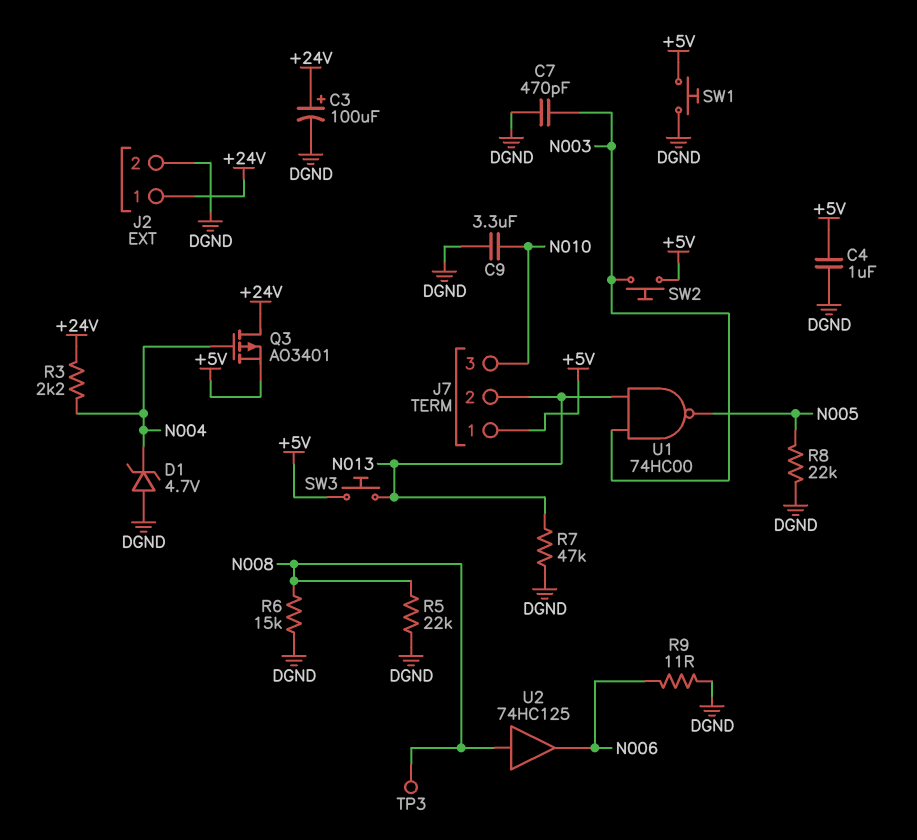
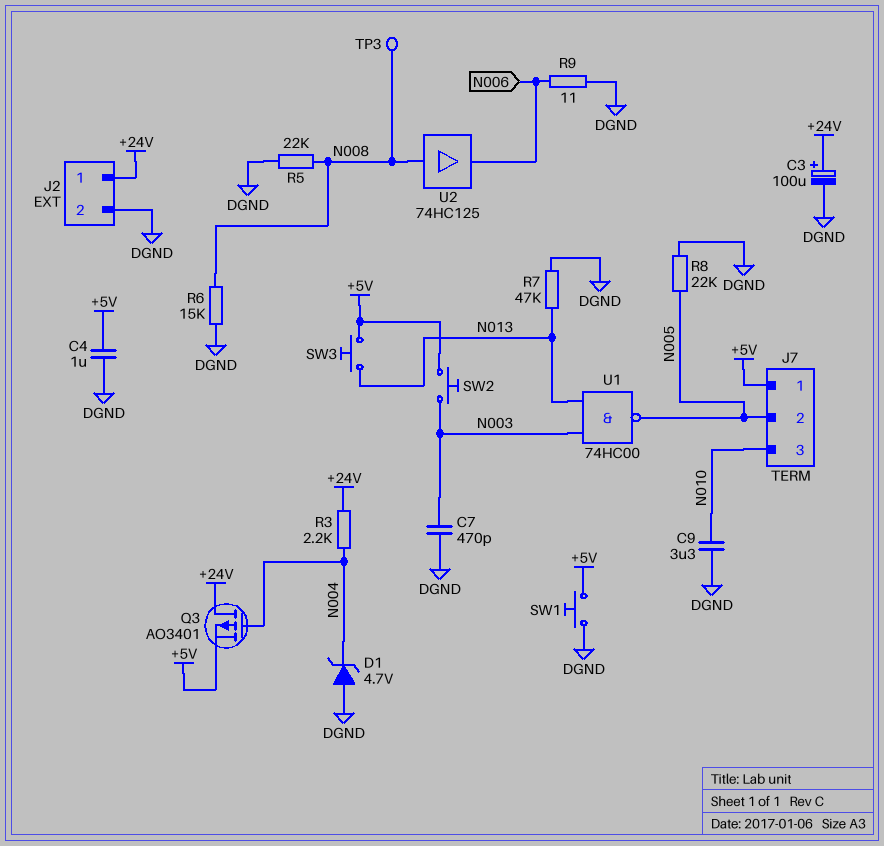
J7 pin 2: N013 -> N005

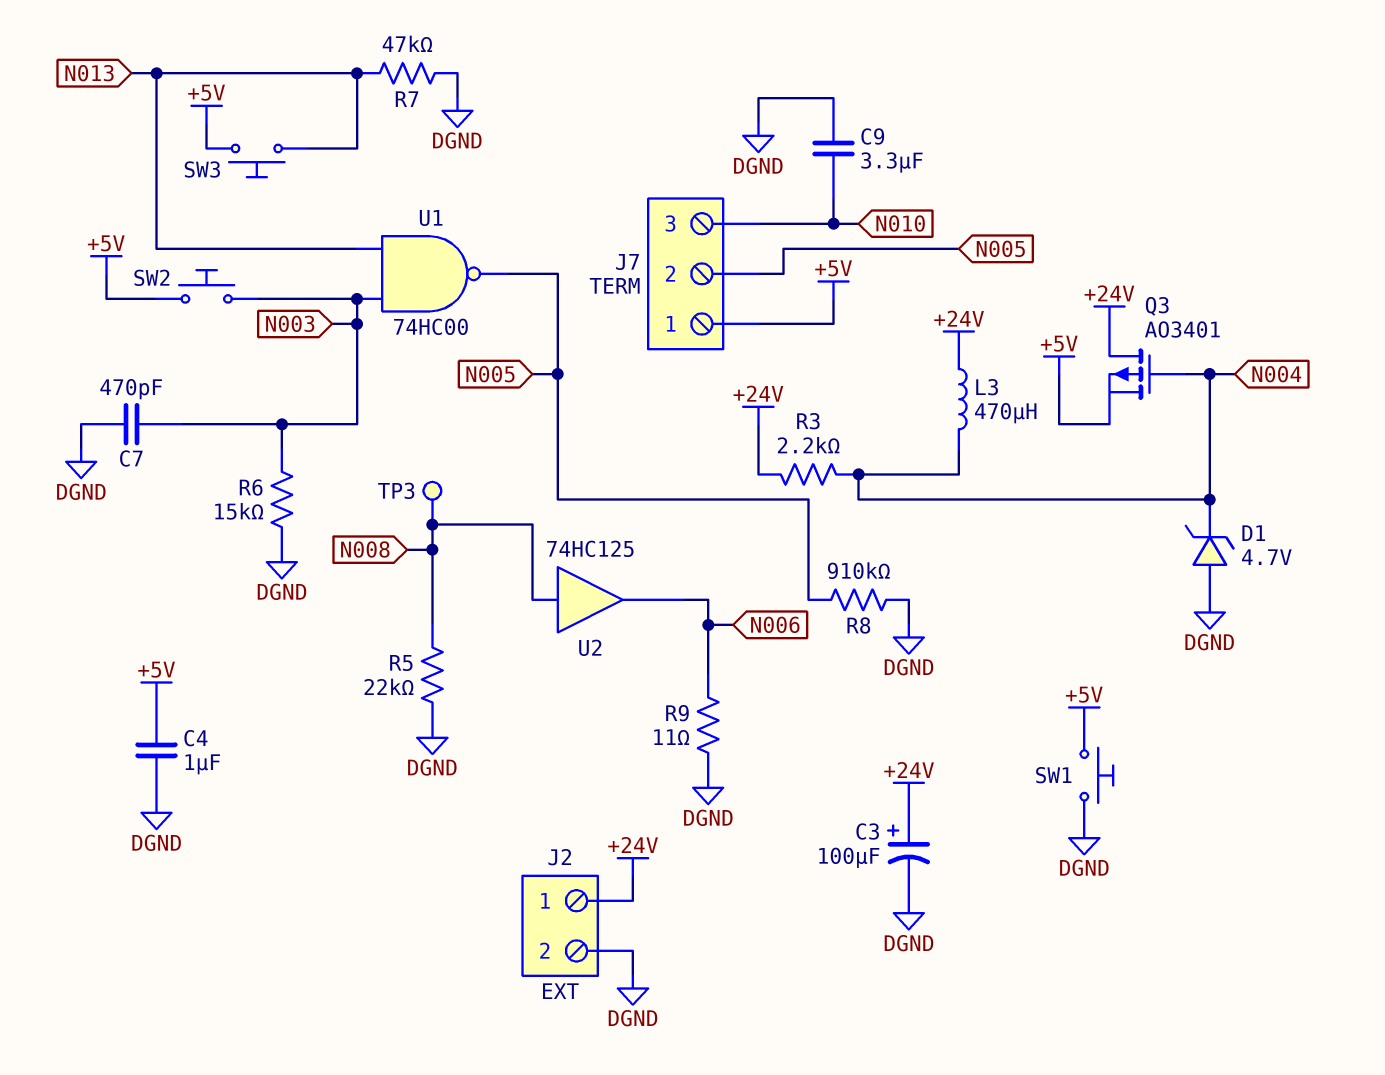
L3: none -> 470uH (+24V, N004)
R6: 15k (DGND, N008) -> 15k (DGND, N003)
R8: 22k (DGND, N005) -> 910k (DGND, N005)

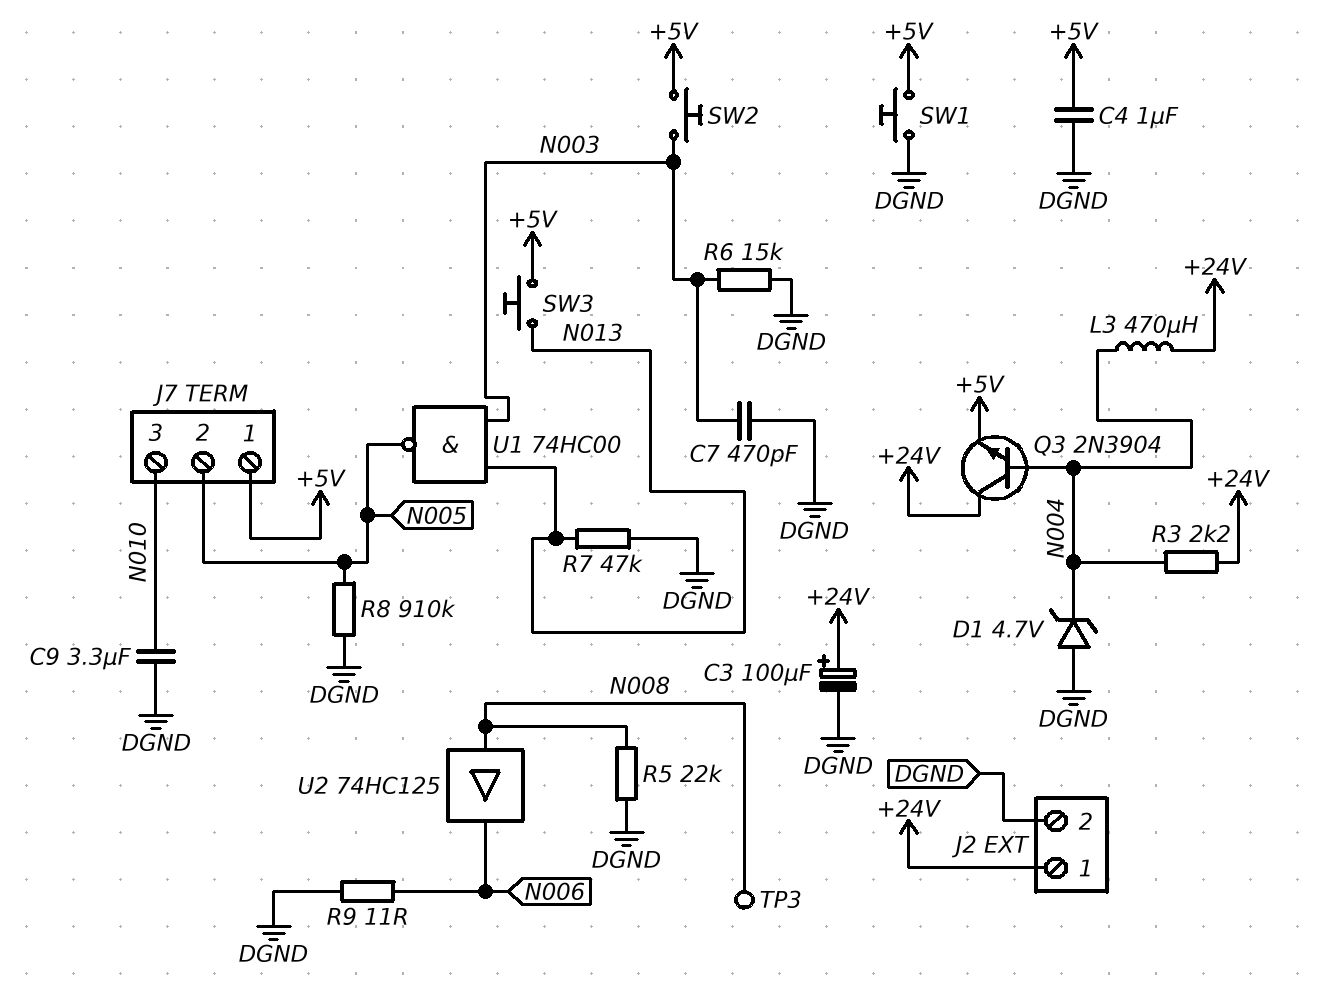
Q3: PMOS AO3401 (G N004, D +24V, S +5V) -> NPN 2N3904 (B N004, C +24V, E +5V)

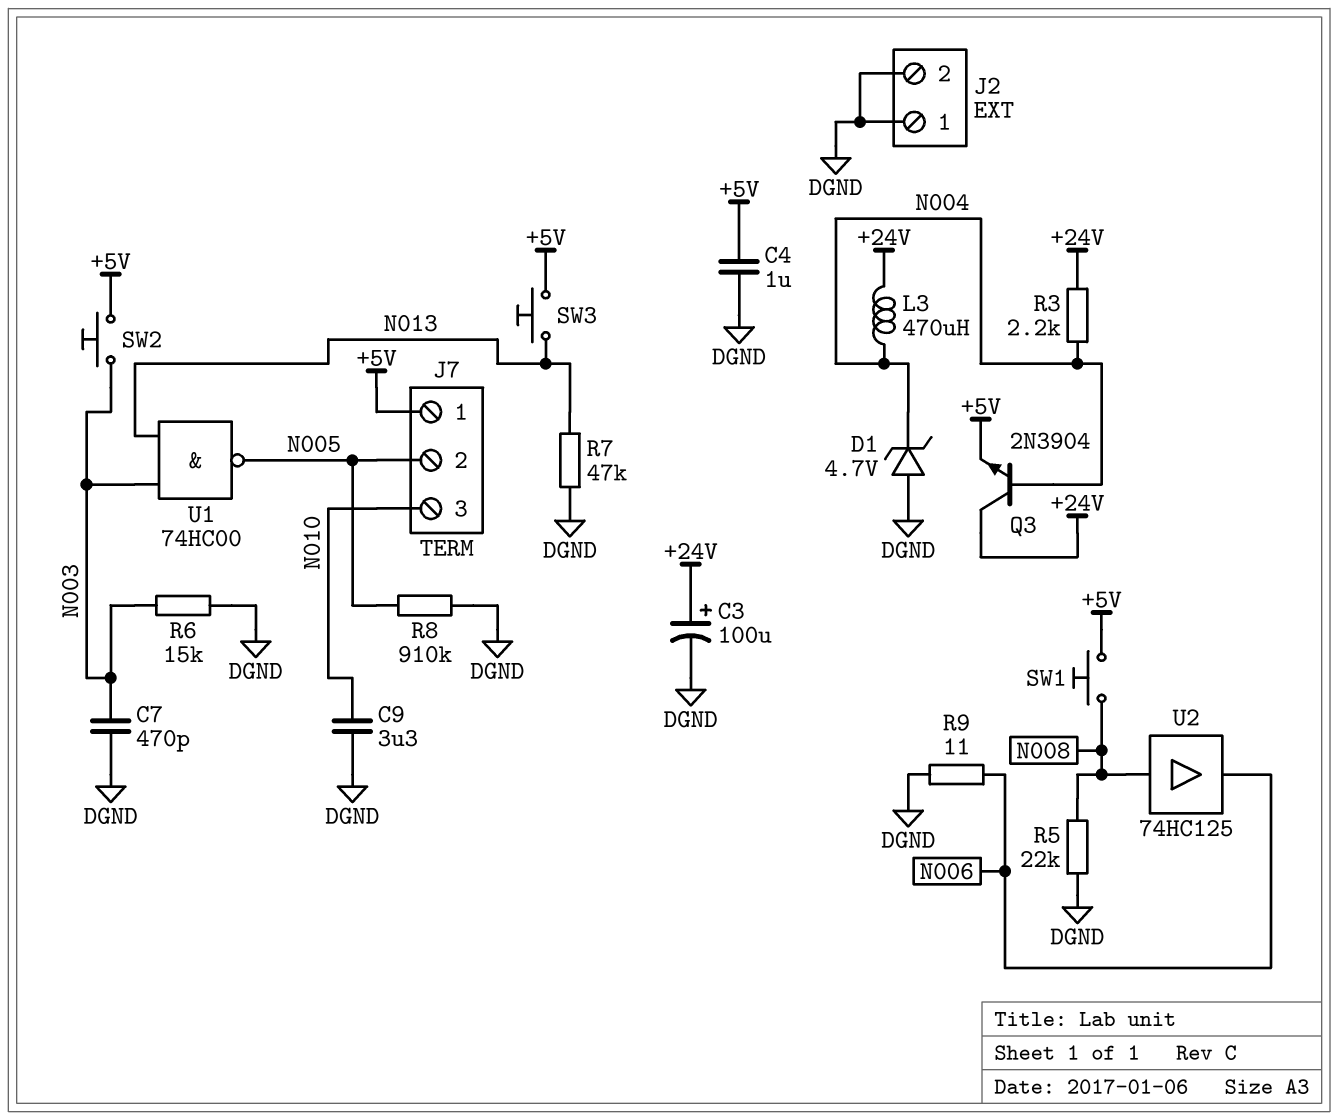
J2 pin 1: +24V -> DGND
SW1: button (+5V, DGND) -> button (+5V, N008)
TP3: test point (N008) -> none

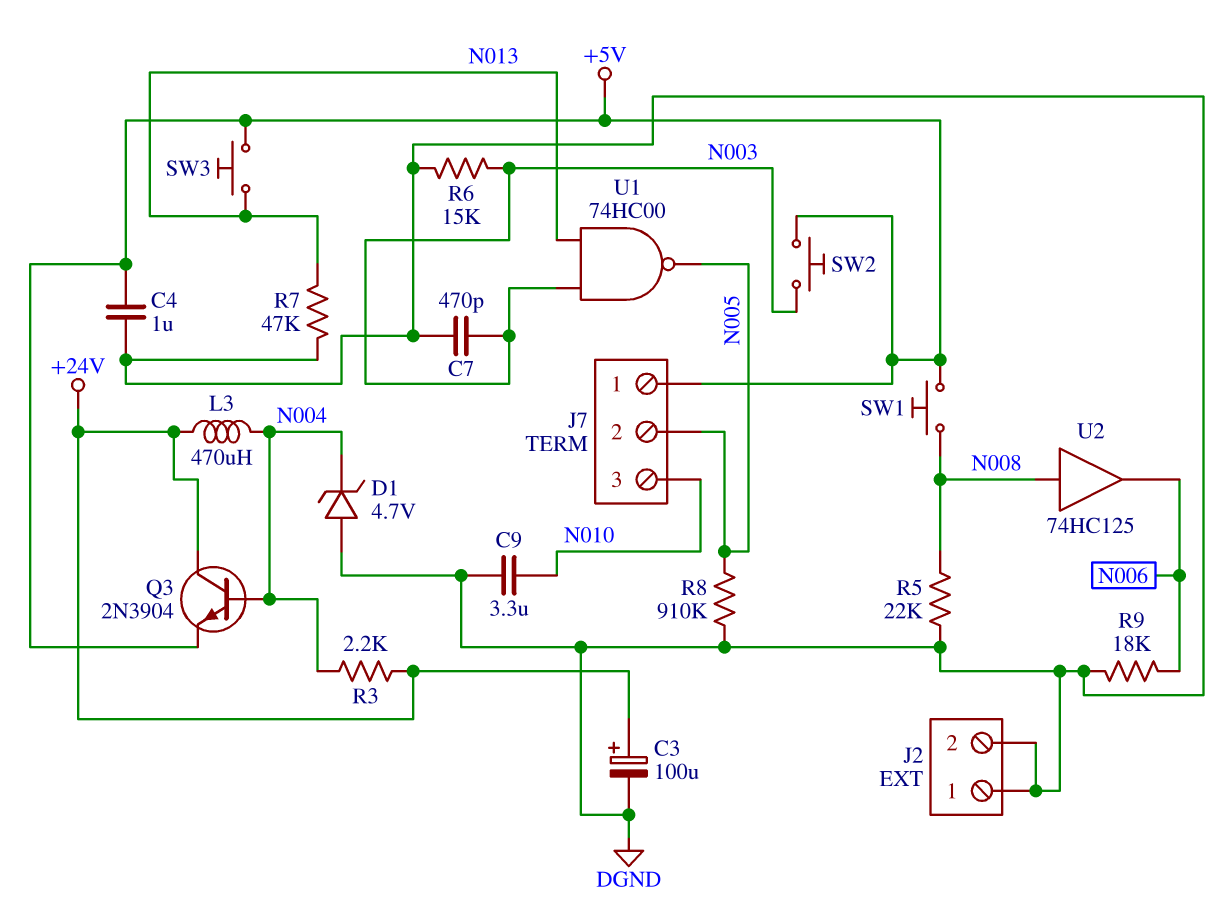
R9: 11 (DGND, N006) -> 18k (DGND, N006)

